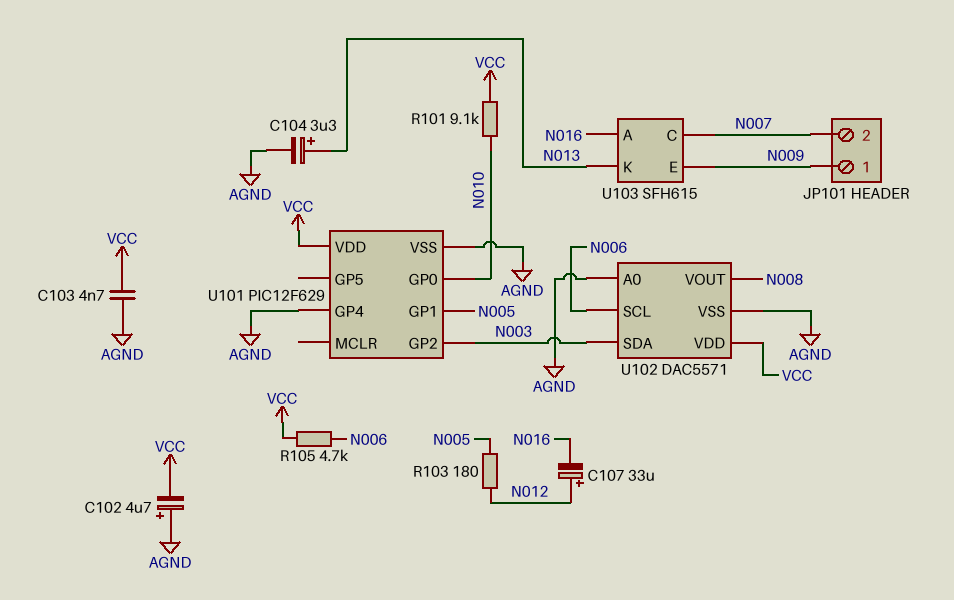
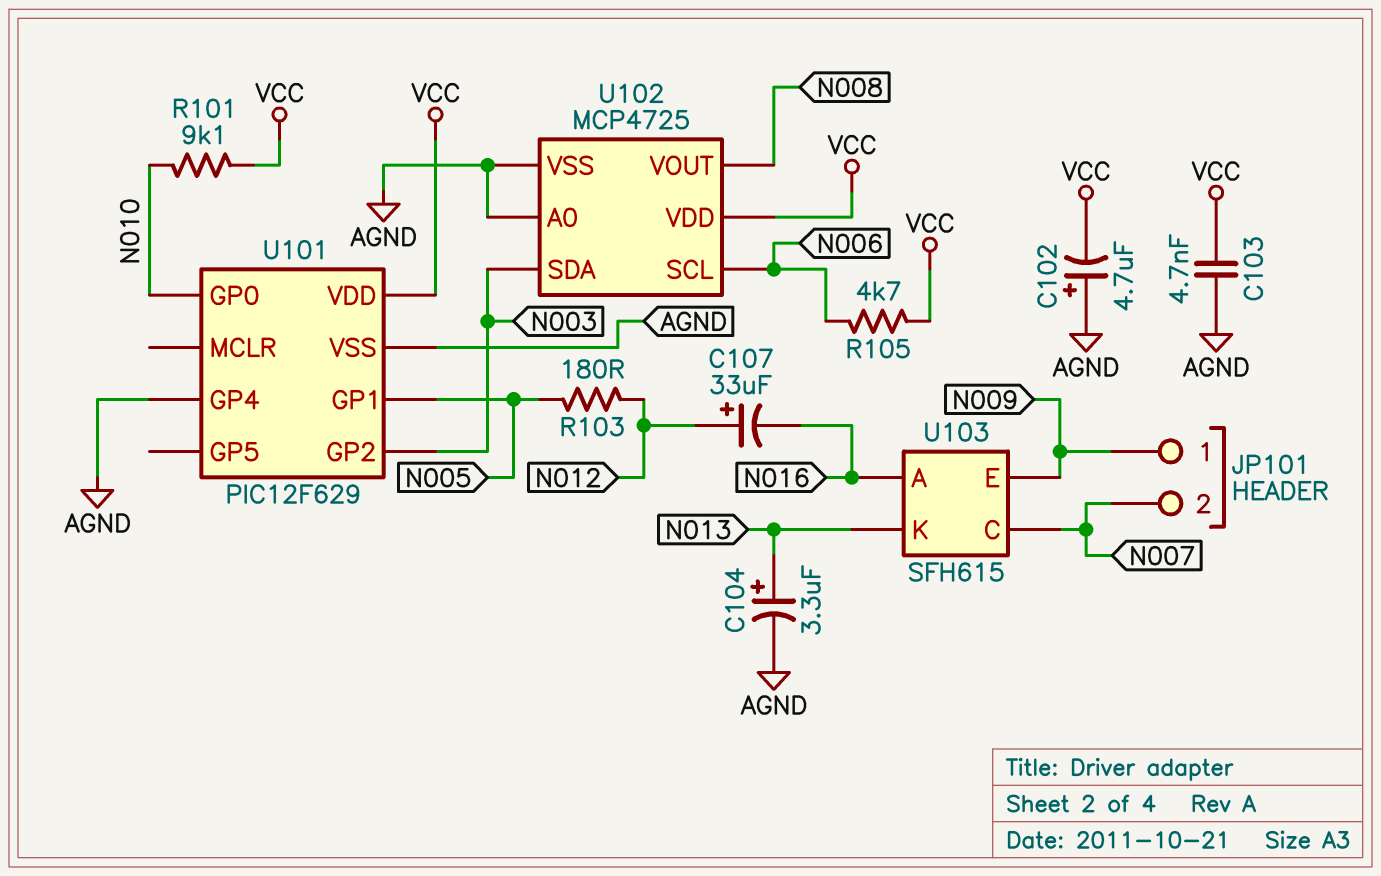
U102: DAC5571 -> MCP4725

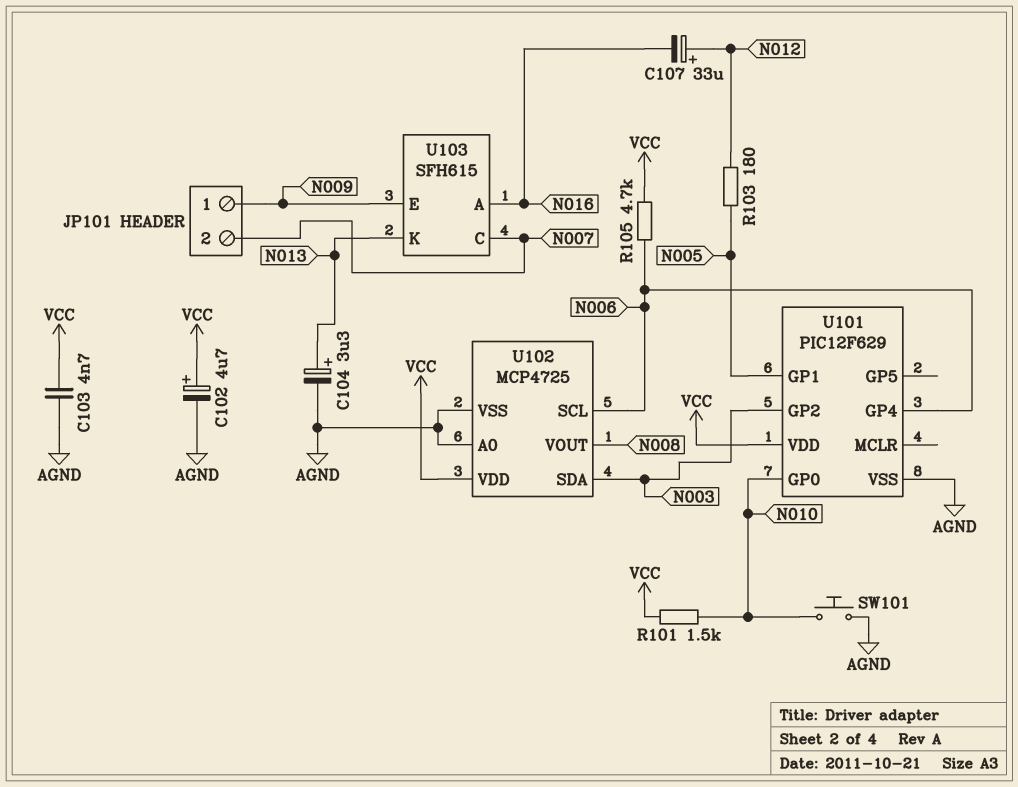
C102: 4.7uF (plus AGND, minus VCC) -> 4.7uF (plus VCC, minus AGND)
R101: 9.1k (N010, VCC) -> 1.5k (N010, VCC)
SW101: none -> button (AGND, N010)
U101 pin GP4: AGND -> N006

